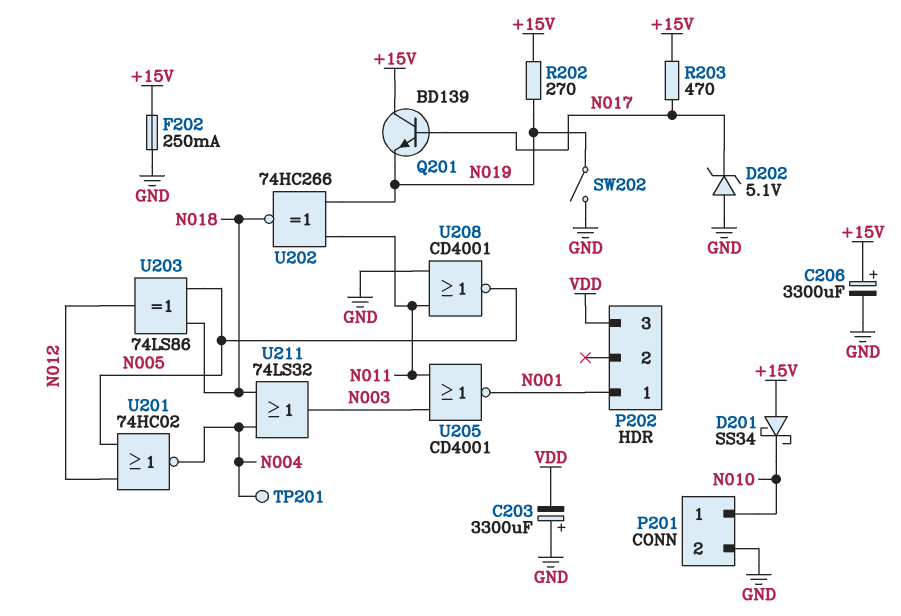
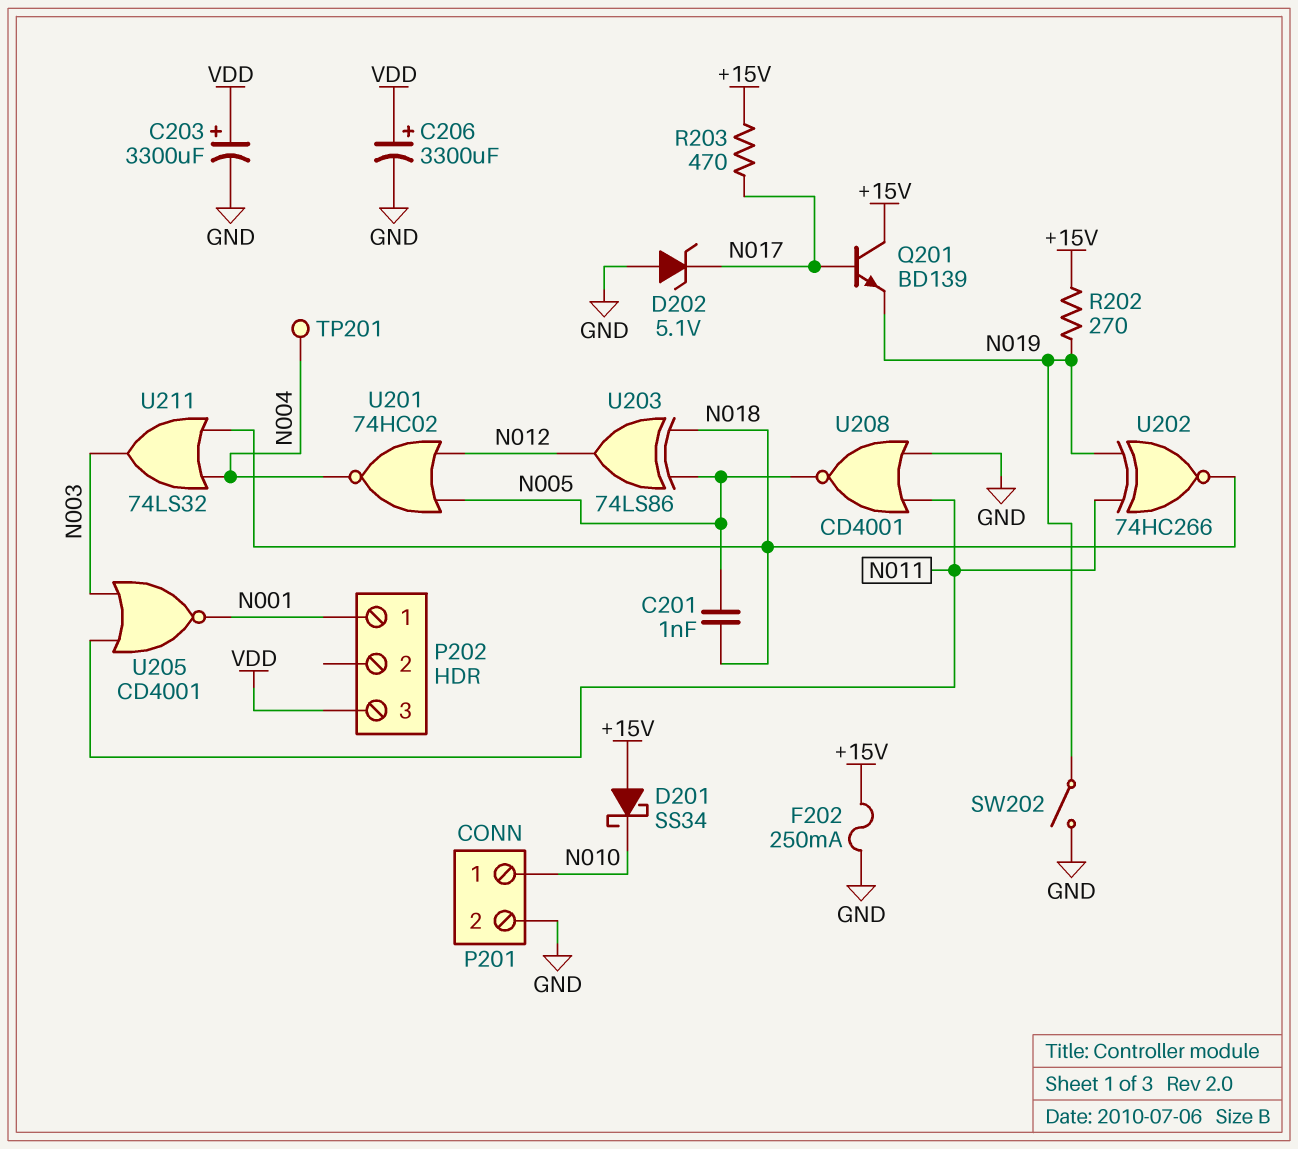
C201: none -> 1nF (N005, N018)
C203: 3300uF (plus GND, minus VDD) -> 3300uF (plus VDD, minus GND)
C206: 3300uF (plus +15V, minus GND) -> 3300uF (plus VDD, minus GND)

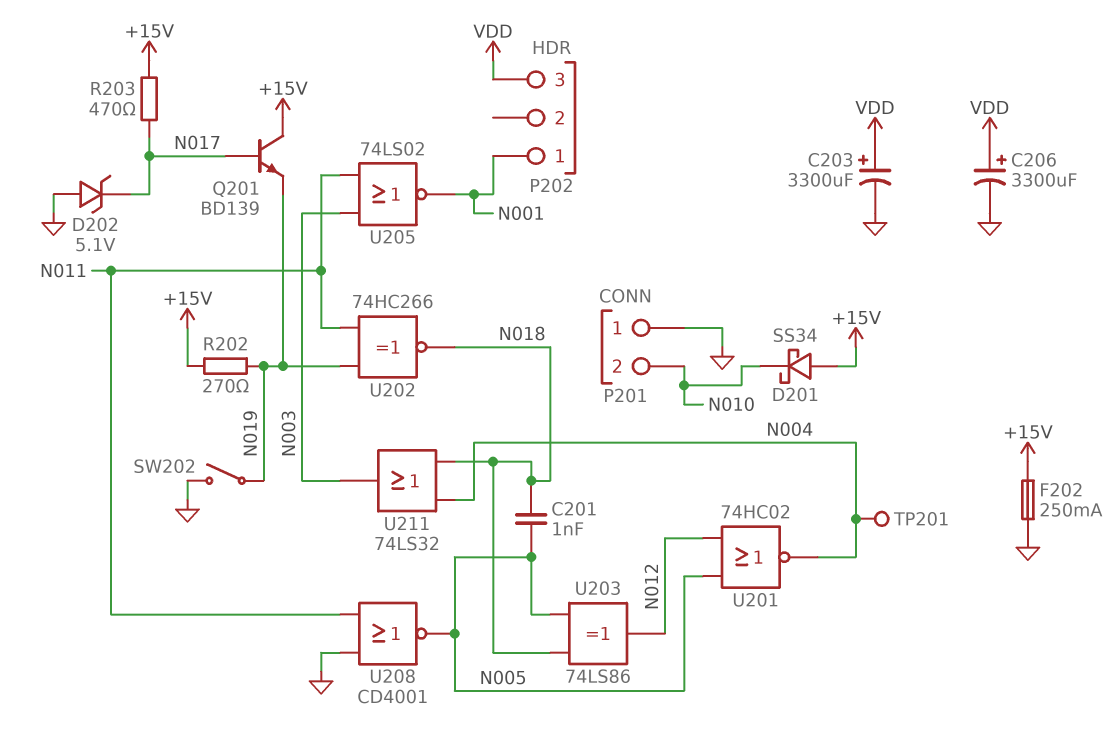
P201 pin 1: N010 -> GND
P201 pin 2: GND -> N010
U205: NOR CD4001 (in N003, in N011, out N001) -> NOR 74LS02 (in N003, in N011, out N001)

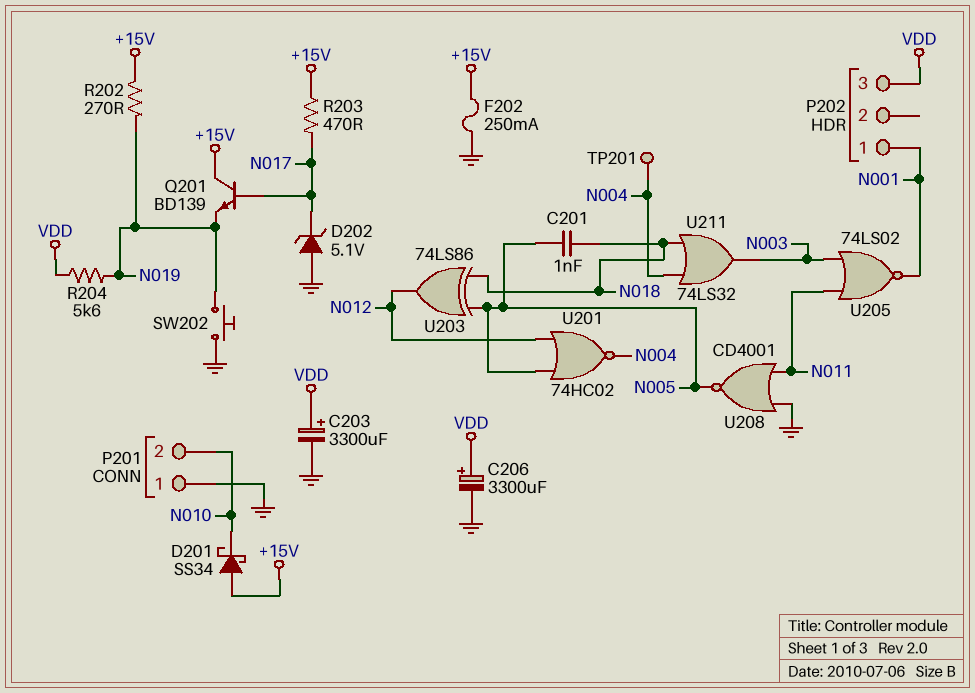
R204: none -> 5.6k (N019, VDD)
SW202: switch (GND, N019) -> button (GND, N019)
U202: XNOR 74HC266 (in N011, in N019, out N018) -> none

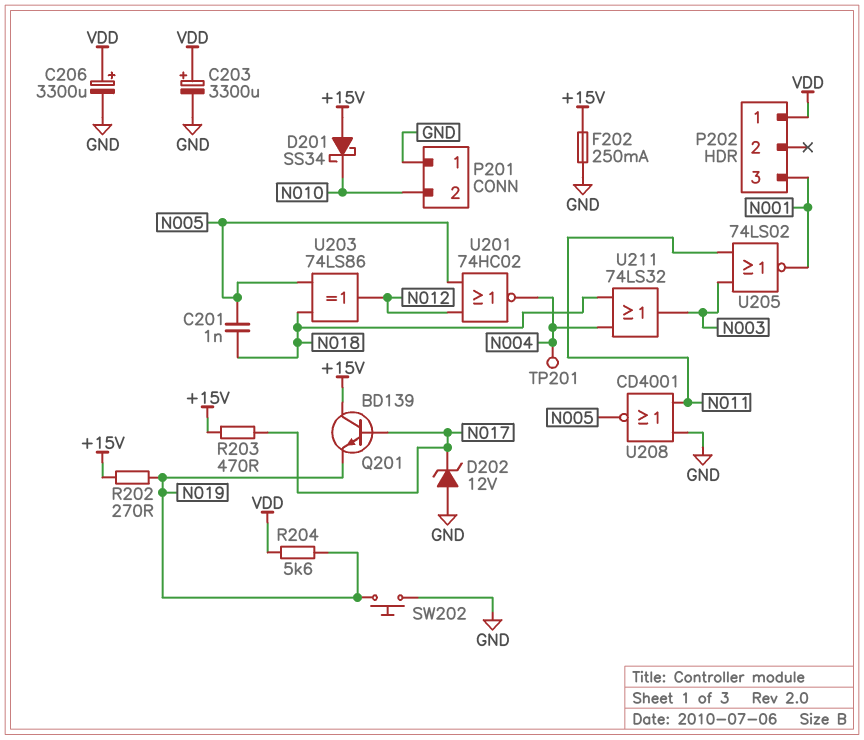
D202: zener 5.1V (A GND, K N017) -> zener 12V (A GND, K N017)
P202 pin 1: N001 -> VDD
P202 pin 3: VDD -> N001

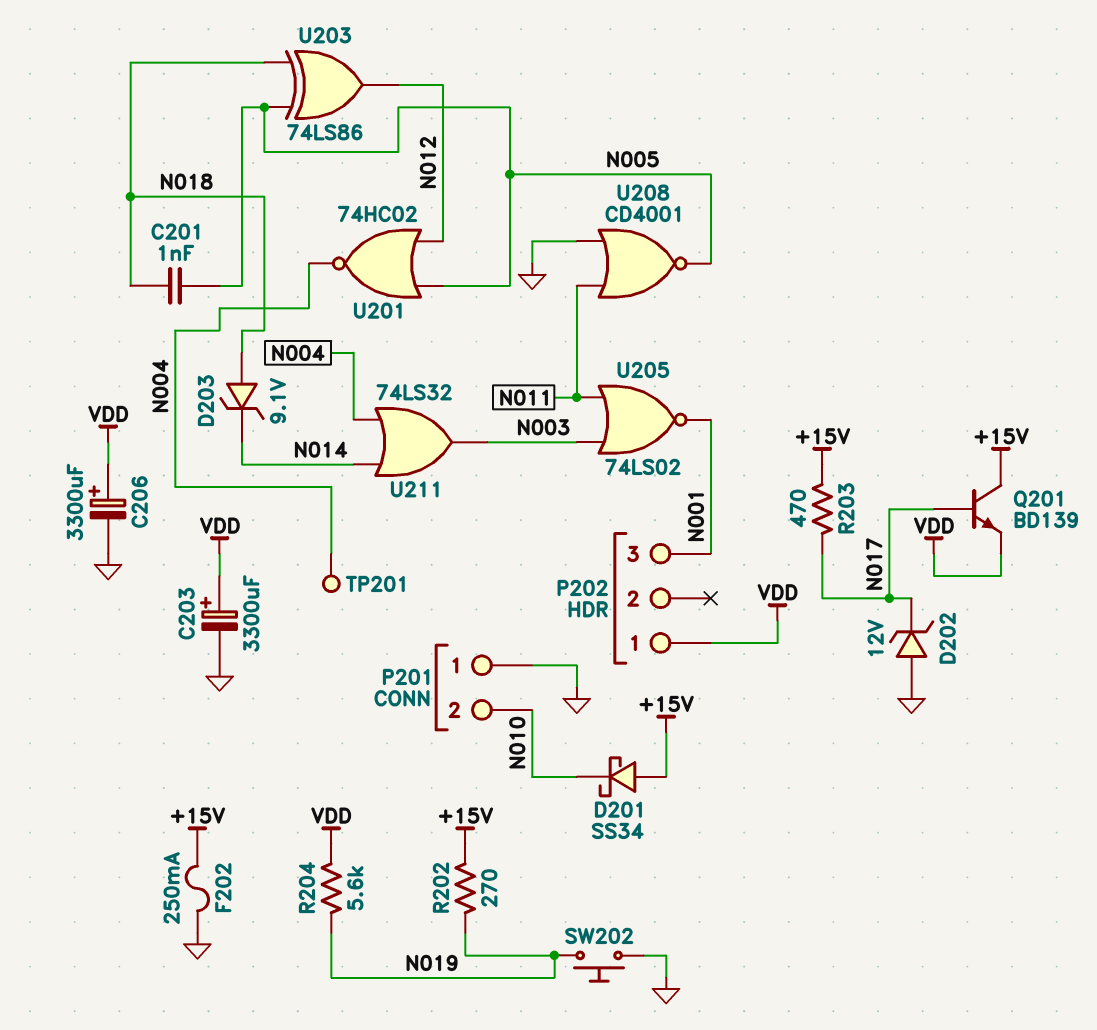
D203: none -> zener 9.1V (A N018, K N014)
Q201: NPN BD139 (B N017, C +15V, E N019) -> NPN BD139 (B N017, C +15V, E VDD)
U211: OR 74LS32 (in N004, in N018, out N003) -> OR 74LS32 (in N004, in N014, out N003)

